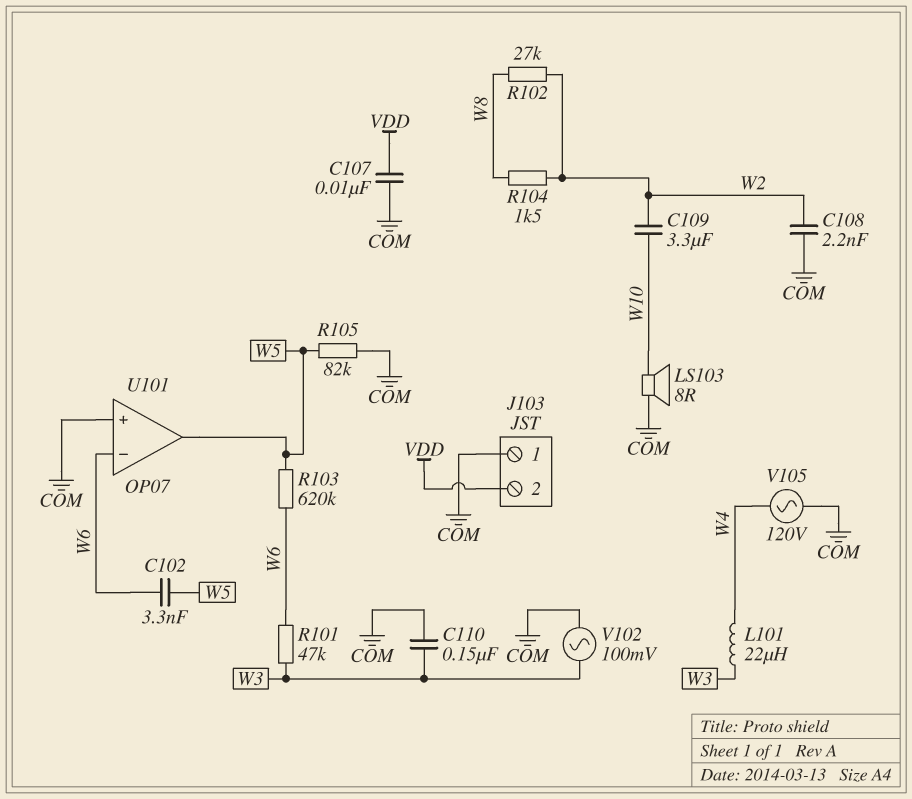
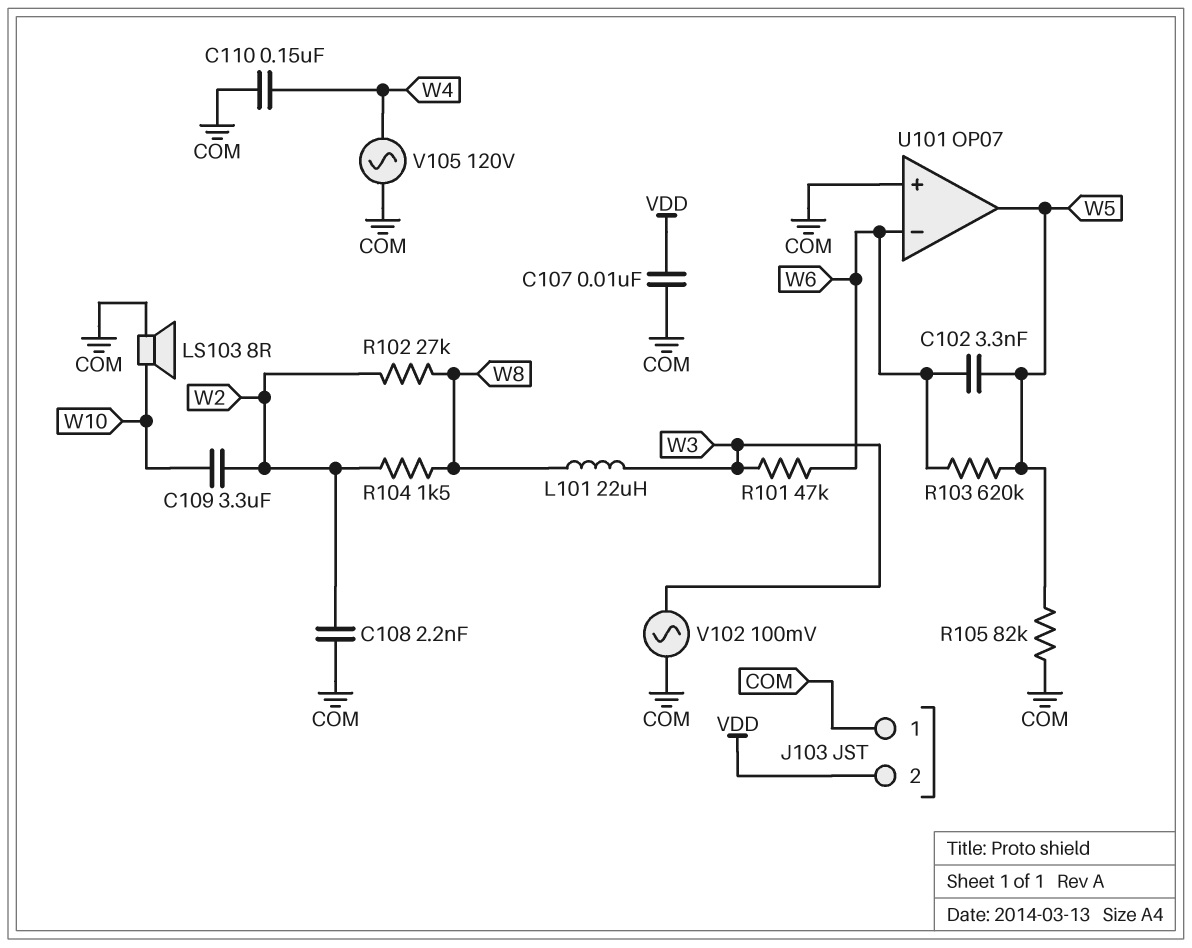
C110: 150nF (COM, W3) -> 150nF (COM, W4)
L101: 22uH (W3, W4) -> 22uH (W3, W8)

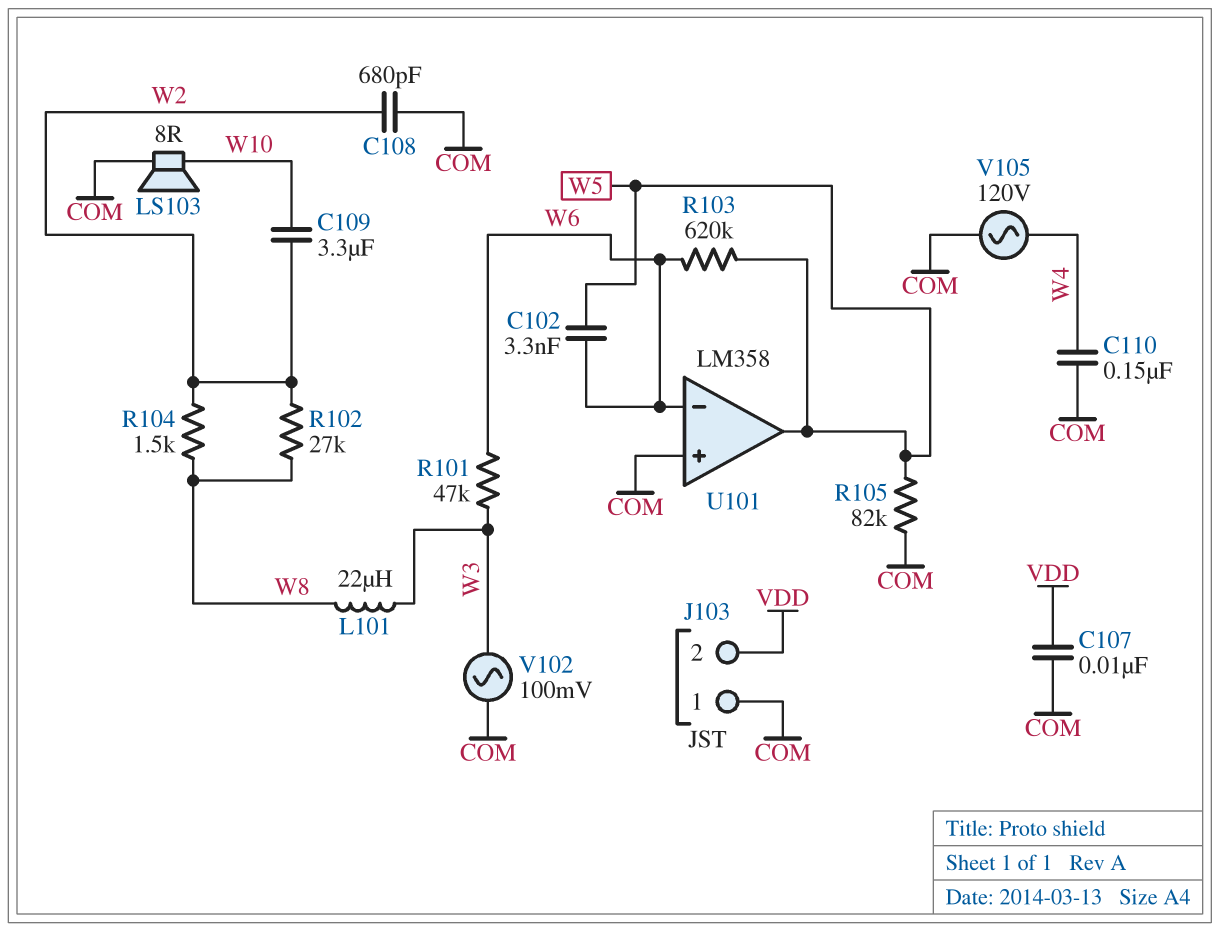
C108: 2.2nF (COM, W2) -> 680pF (COM, W2)
U101: OP07 -> LM358

